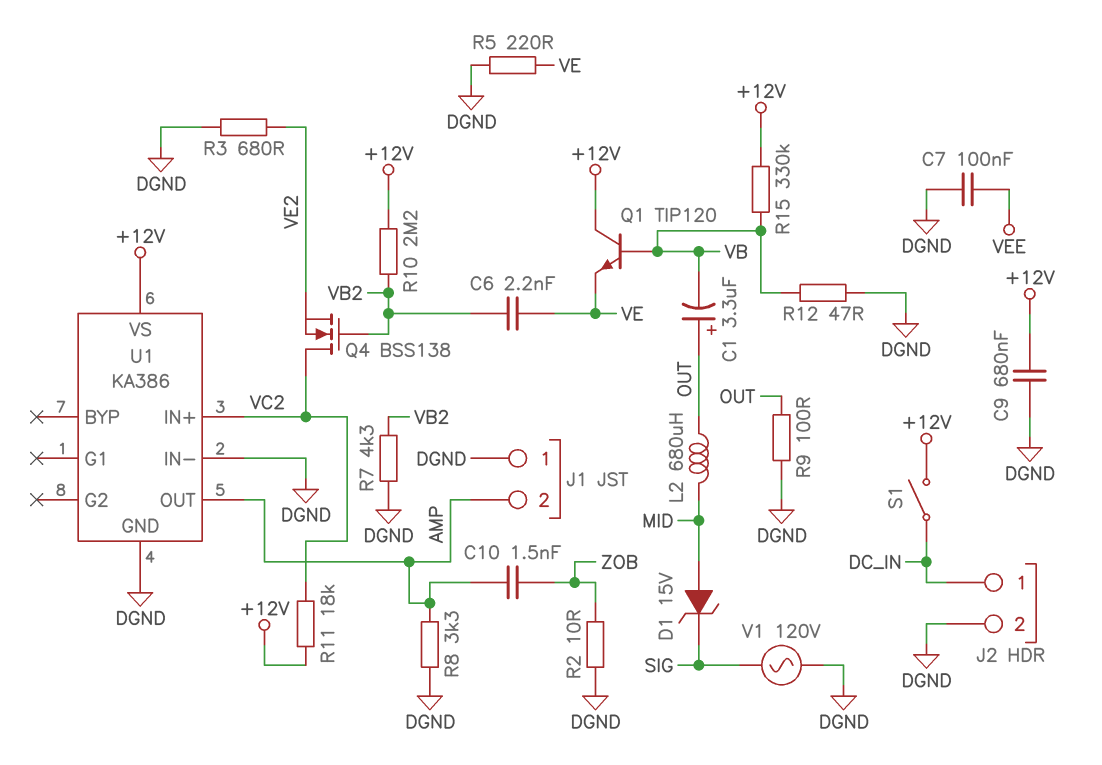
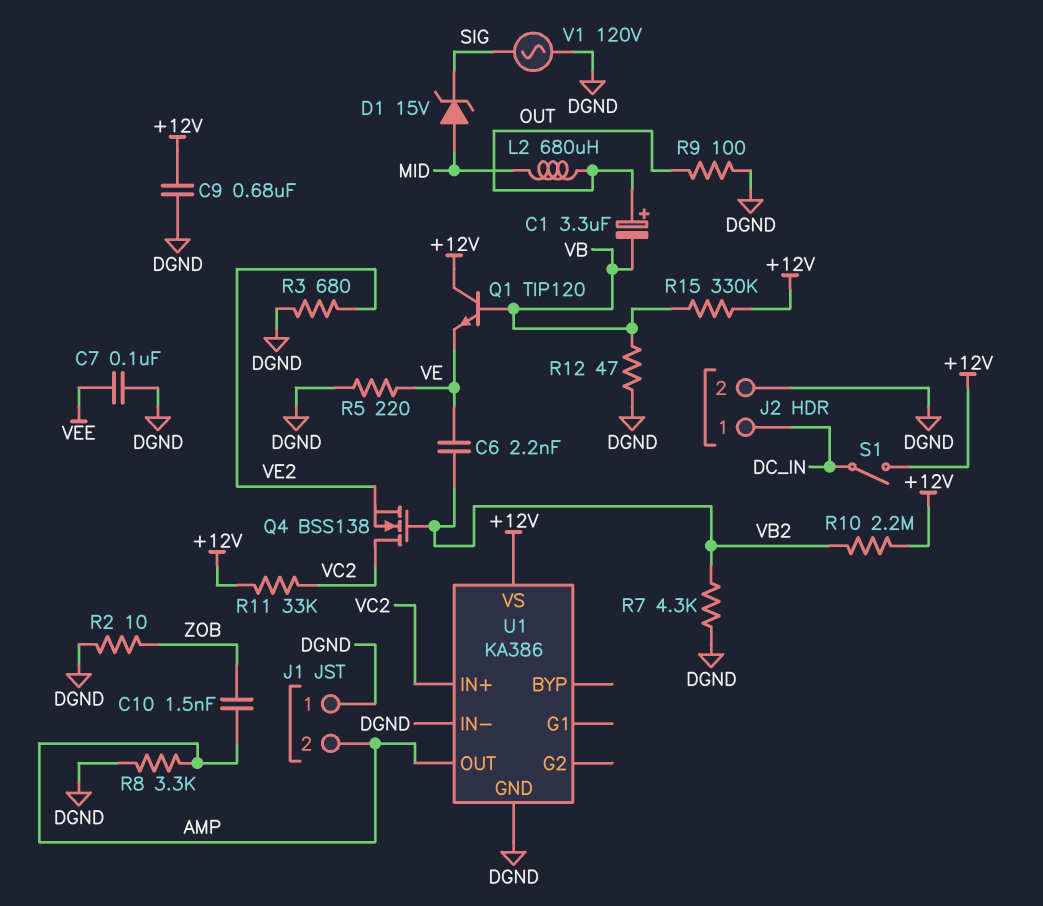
R11: 18k (+12V, VC2) -> 33k (+12V, VC2)

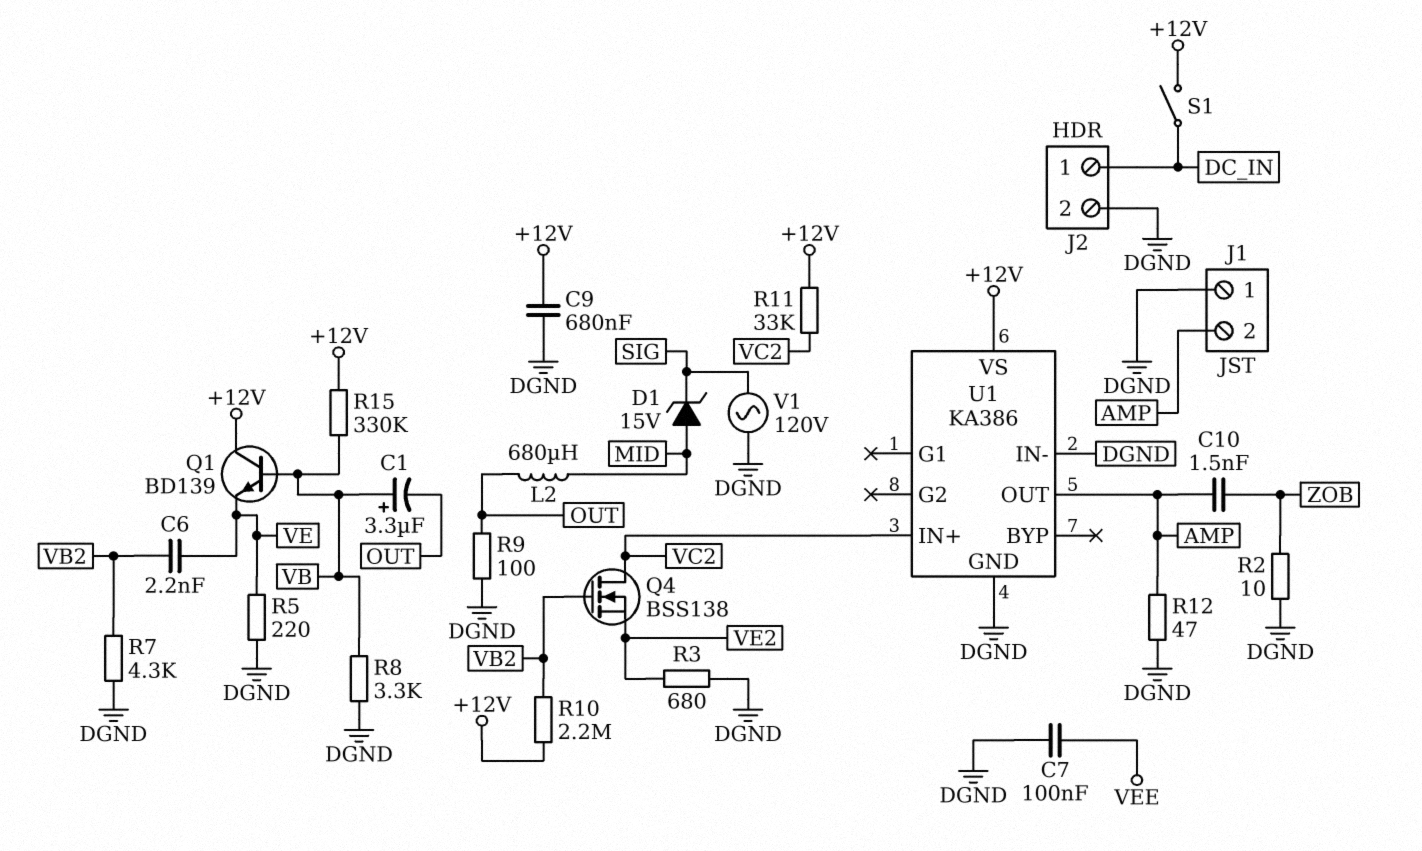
C1: 3.3uF (plus OUT, minus VB) -> 3.3uF (plus VB, minus OUT)
Q1: NPN TIP120 (B VB, C +12V, E VE) -> NPN BD139 (B VB, C +12V, E VE)
R8: 3.3k (AMP, DGND) -> 3.3k (DGND, VB)
R12: 47 (DGND, VB) -> 47 (AMP, DGND)

